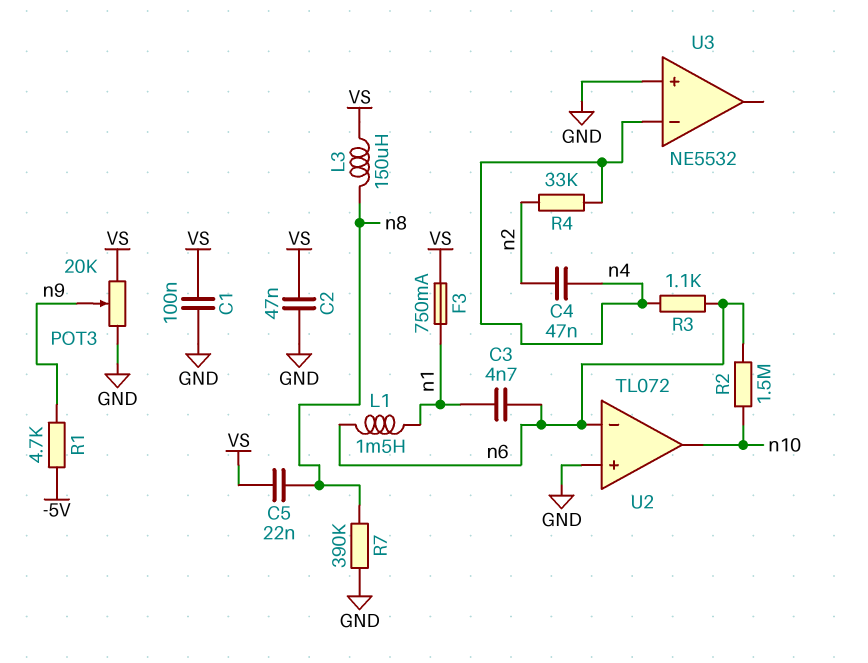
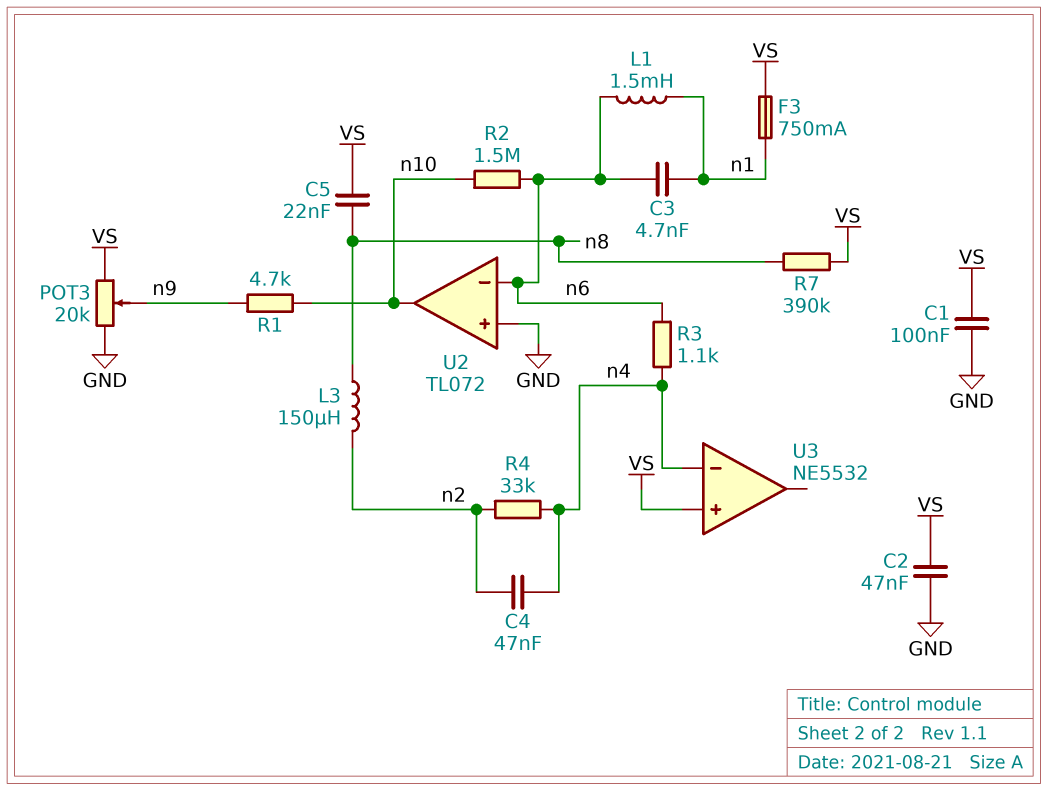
L3: 150uH (VS, n8) -> 150uH (n2, n8)
R1: 4.7k (-5V, n9) -> 4.7k (n9, n10)
R7: 390k (GND, n8) -> 390k (VS, n8)
U3 pin in+: GND -> VS

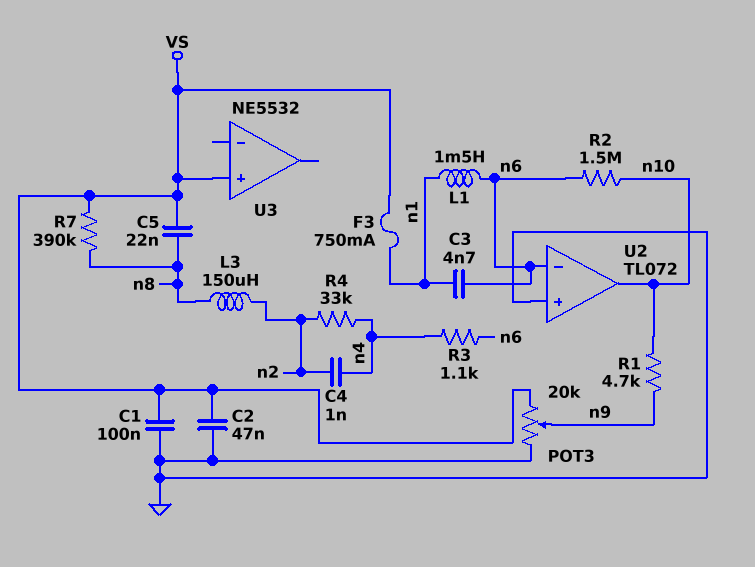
C4: 47nF (n2, n4) -> 1nF (n2, n4)
U3 pin in-: n4 -> none

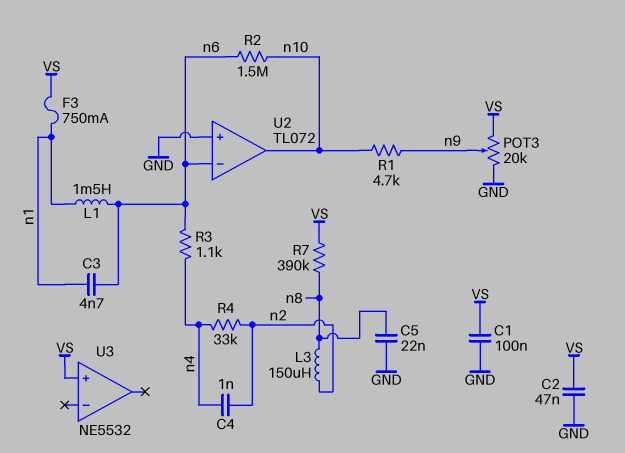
C5: 22nF (VS, n8) -> 22nF (GND, n8)

